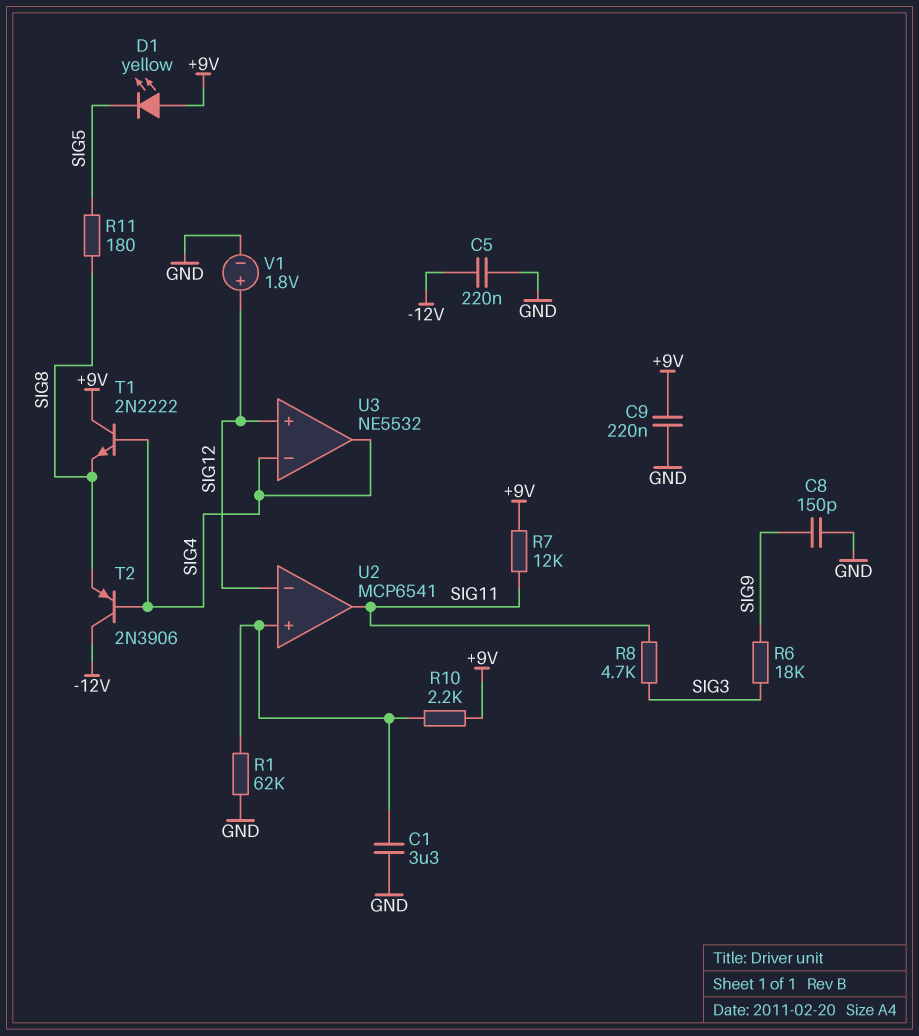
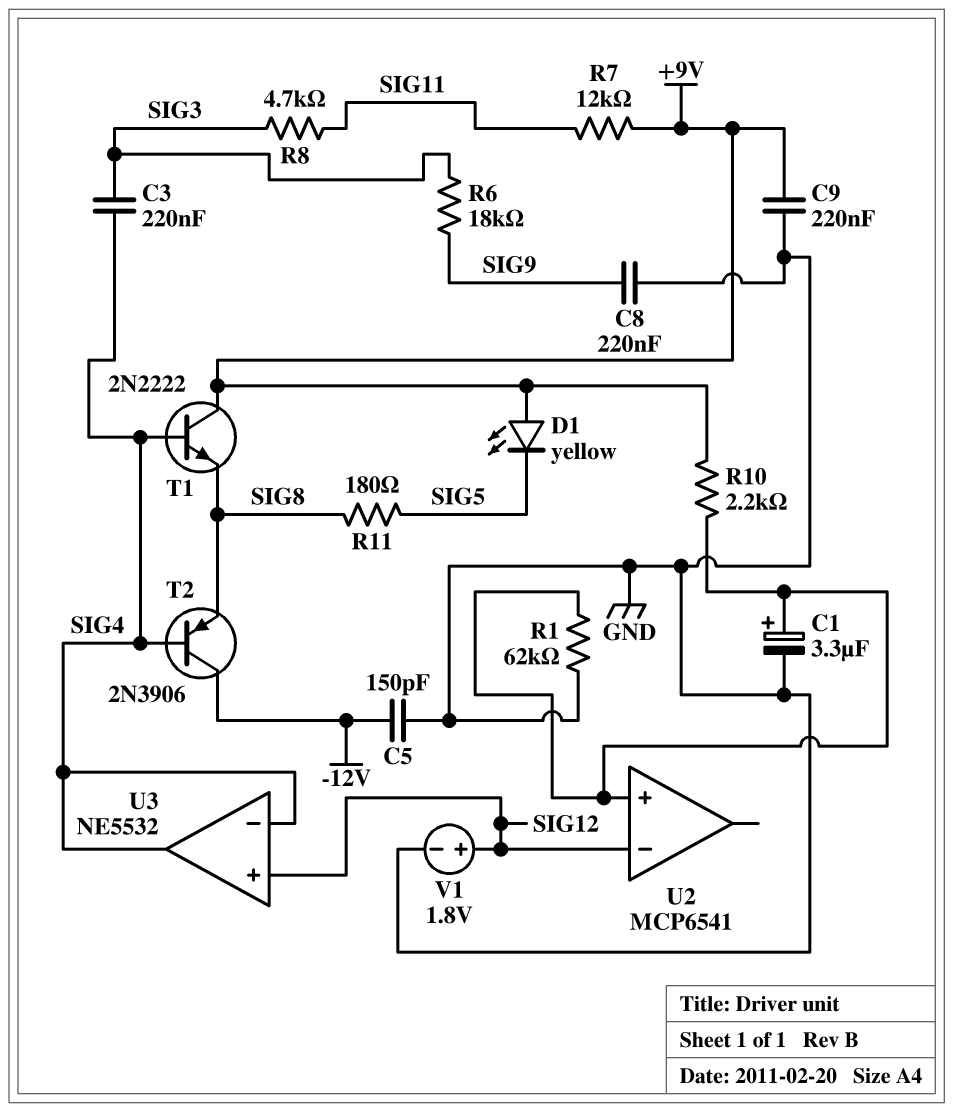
C1: 3.3uF (GND, U2/in+) -> 3.3uF (plus U2/in+, minus GND)
C3: none -> 220nF (SIG3, SIG4)
C5: 220nF (-12V, GND) -> 150pF (-12V, GND)
C8: 150pF (GND, SIG9) -> 220nF (GND, SIG9)
U2 pin out: SIG11 -> none

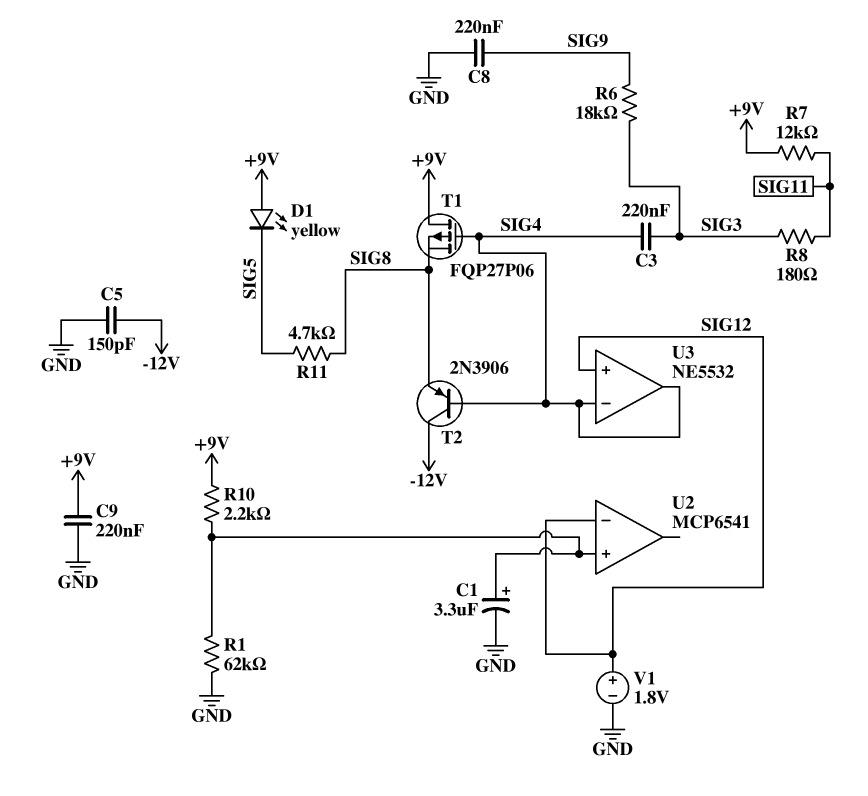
R8: 4.7k (SIG3, SIG11) -> 180 (SIG3, SIG11)
R11: 180 (SIG5, SIG8) -> 4.7k (SIG5, SIG8)
T1: NPN 2N2222 (B SIG4, C +9V, E SIG8) -> PMOS FQP27P06 (G SIG4, D +9V, S SIG8)

